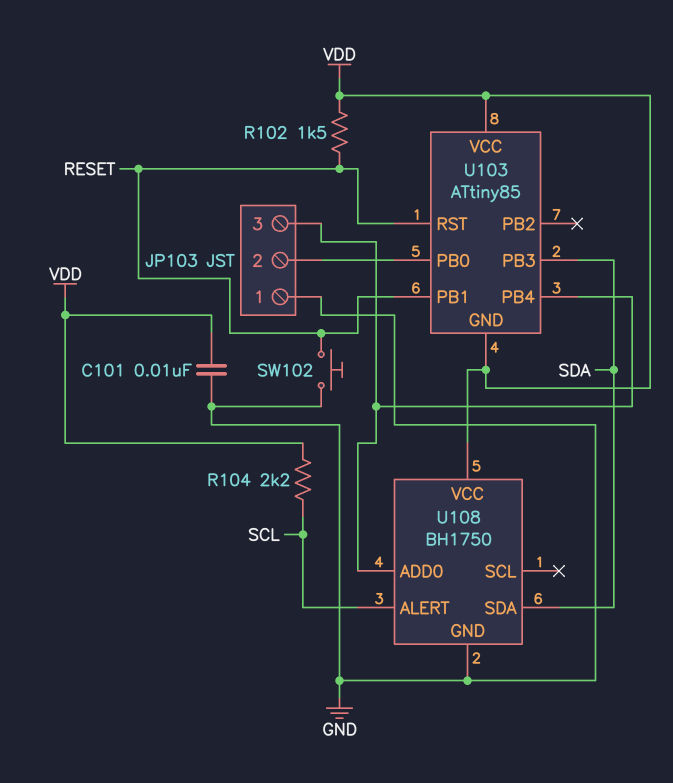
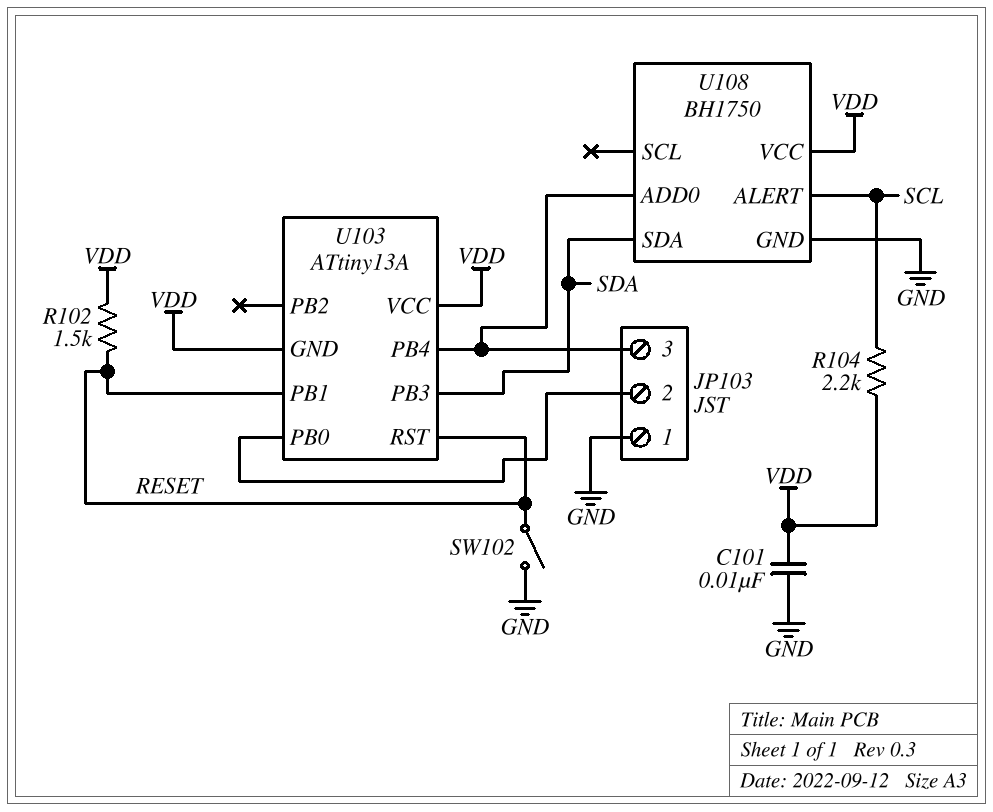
SW102: button (GND, RESET) -> switch (GND, RESET)
U103: ATtiny85 -> ATtiny13A

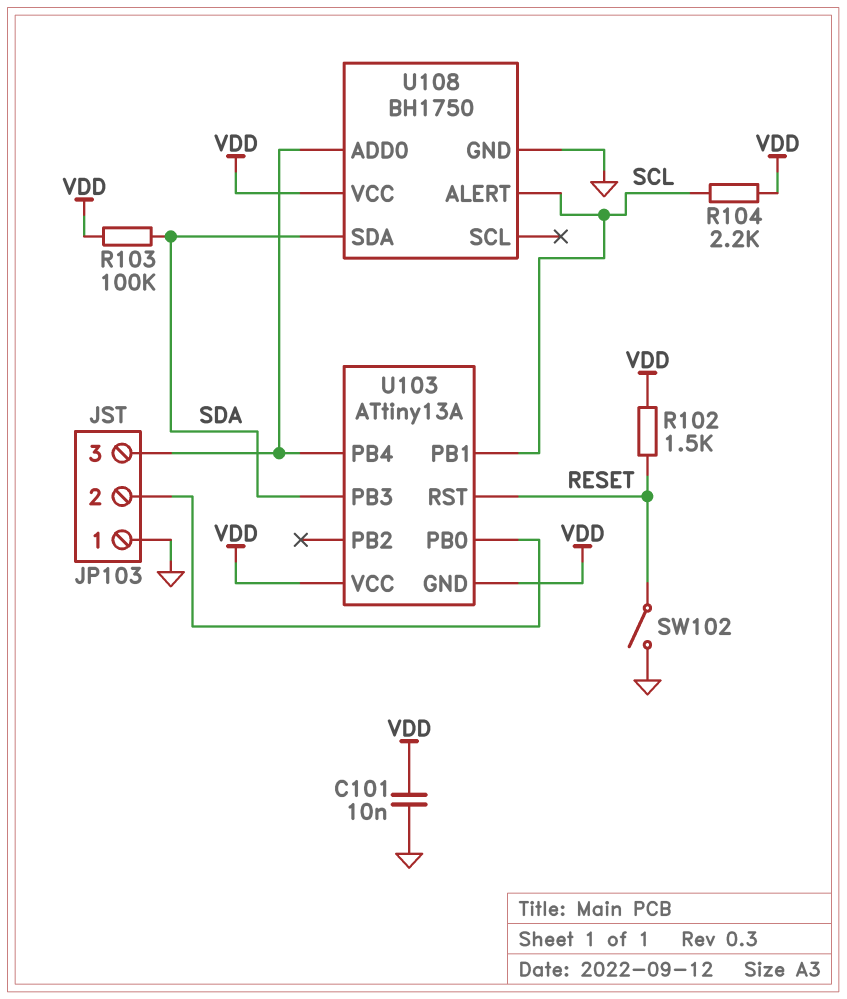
R103: none -> 100k (SDA, VDD)
U103 pin PB1: RESET -> SCL

